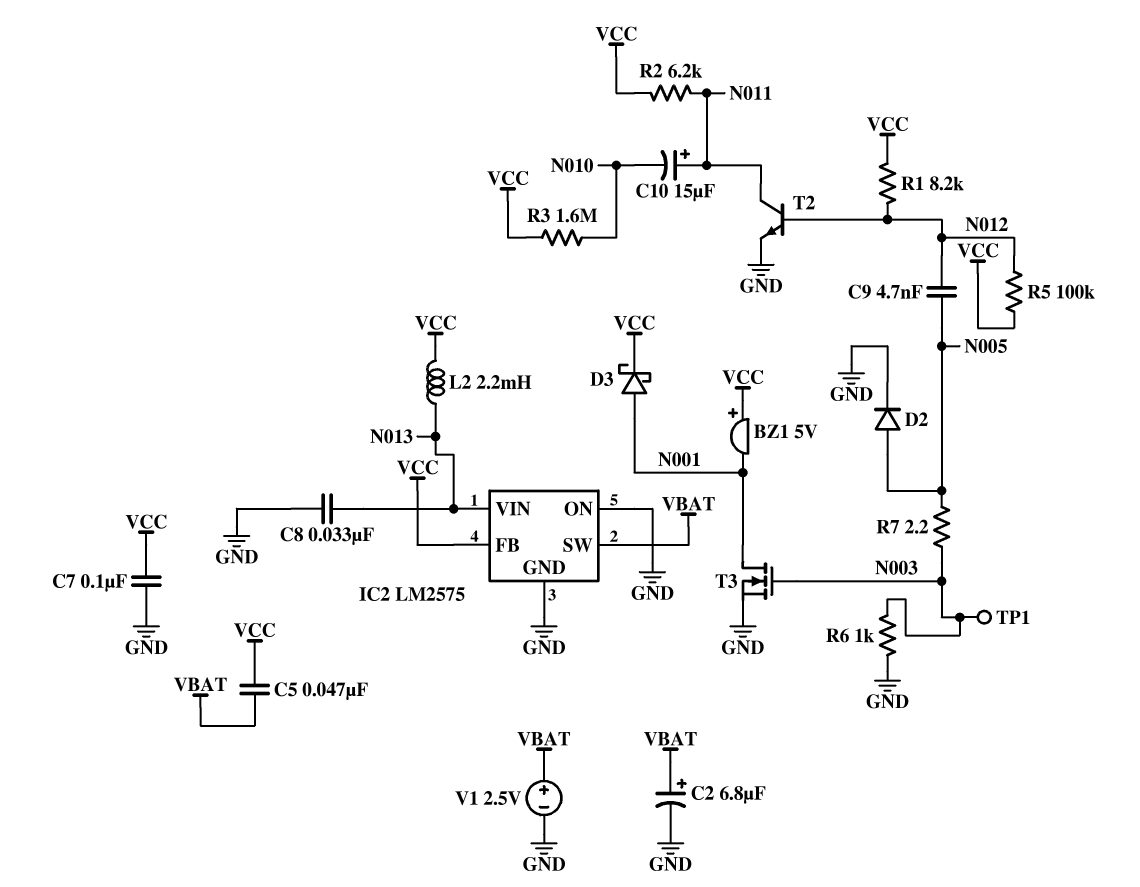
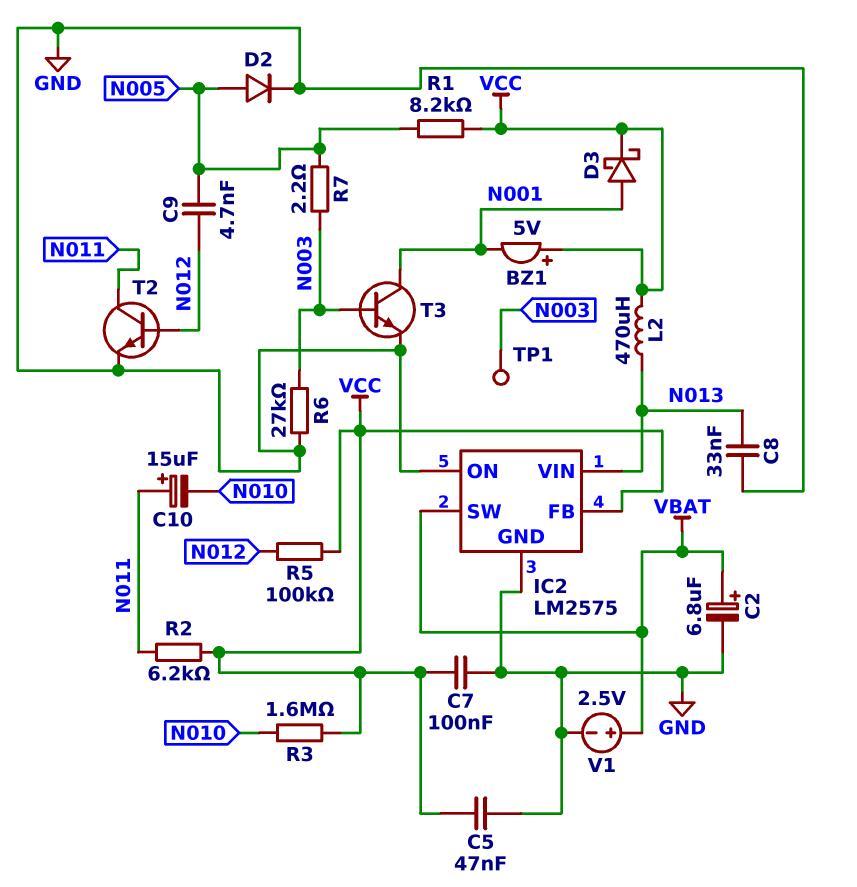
C5: 47nF (VBAT, VCC) -> 47nF (GND, VCC)
L2: 2.2mH (N013, VCC) -> 470uH (N013, VCC)
R1: 8.2k (N012, VCC) -> 8.2k (N005, VCC)
R6: 1k (GND, N003) -> 27k (GND, N003)
T3: NMOS (G N003, D N001, S GND) -> NPN (B N003, C N001, E GND)

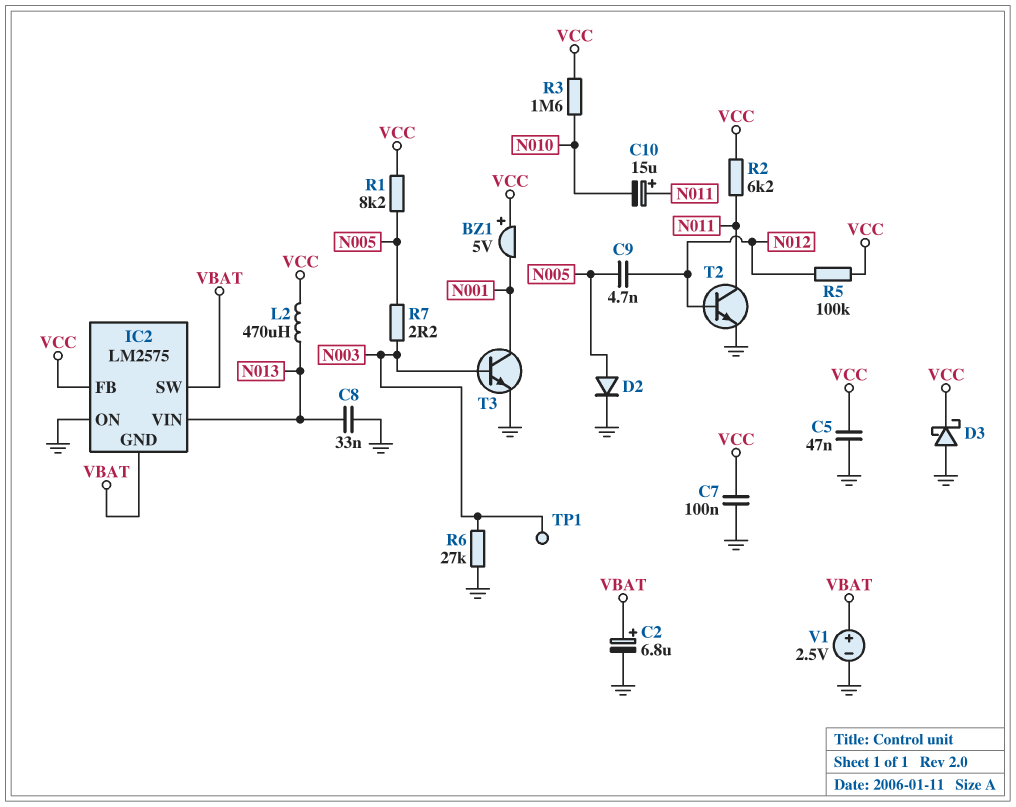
D3: schottky (A N001, K VCC) -> schottky (A GND, K VCC)
IC2 pin GND: GND -> VBAT

